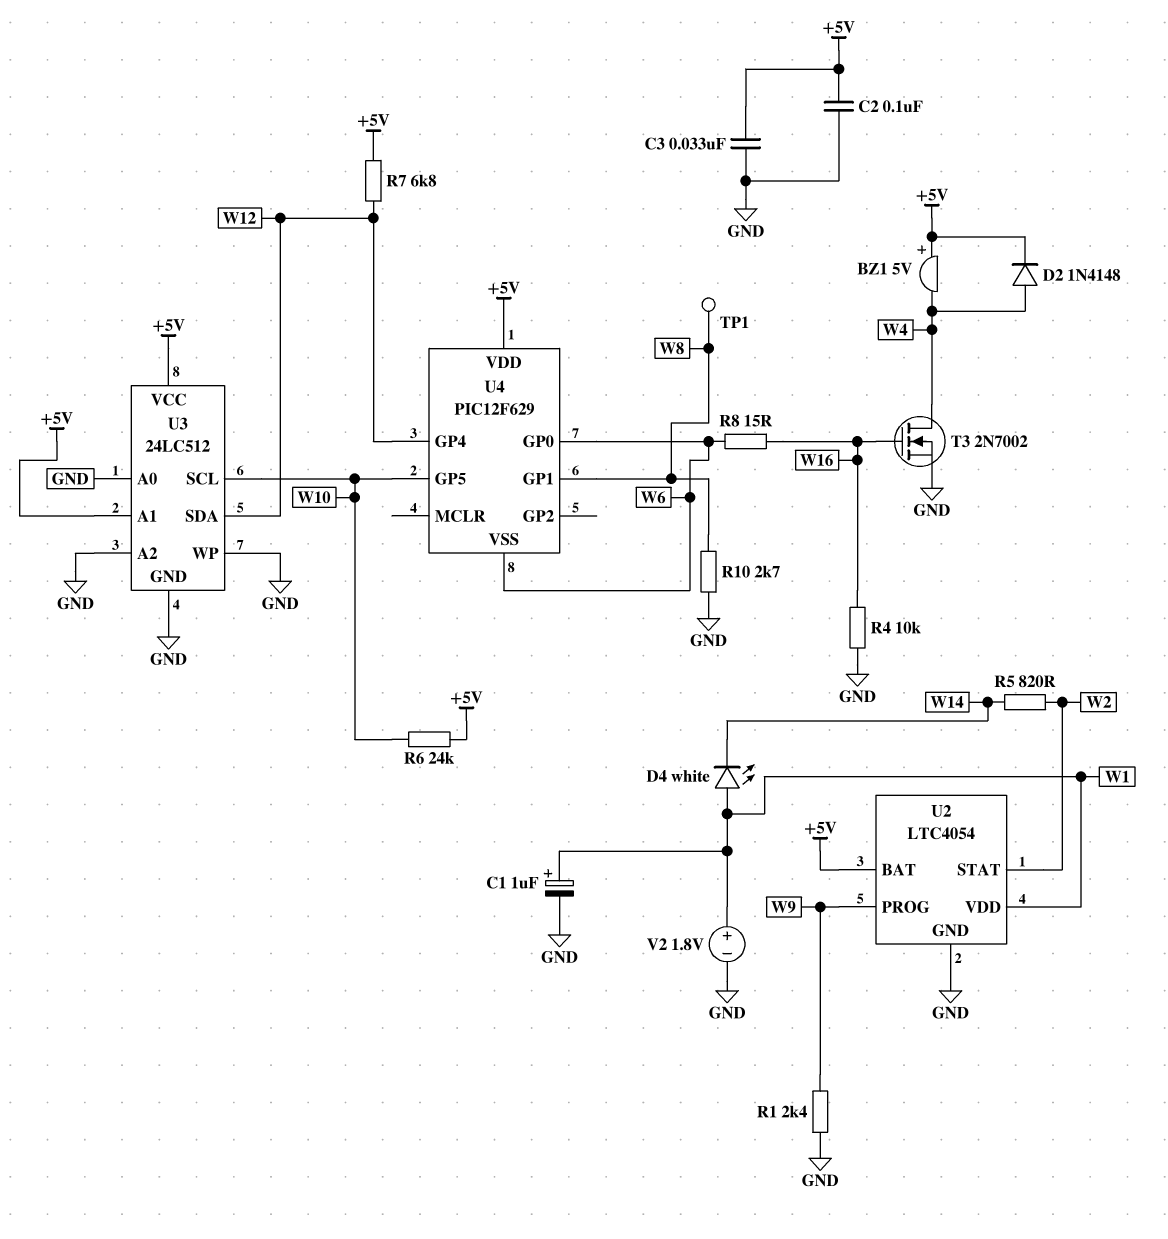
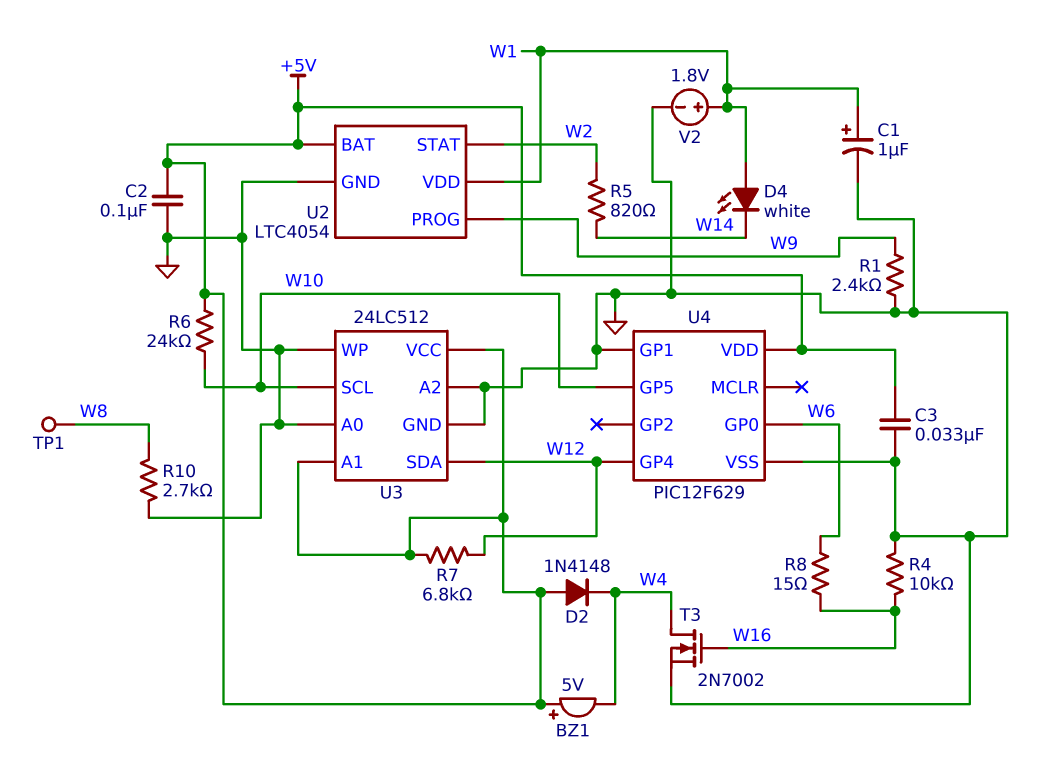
D2: diode 1N4148 (A W4, K +5V) -> diode 1N4148 (A +5V, K W4)
U4 pin GP1: W8 -> GND
U4 pin VSS: W6 -> GND

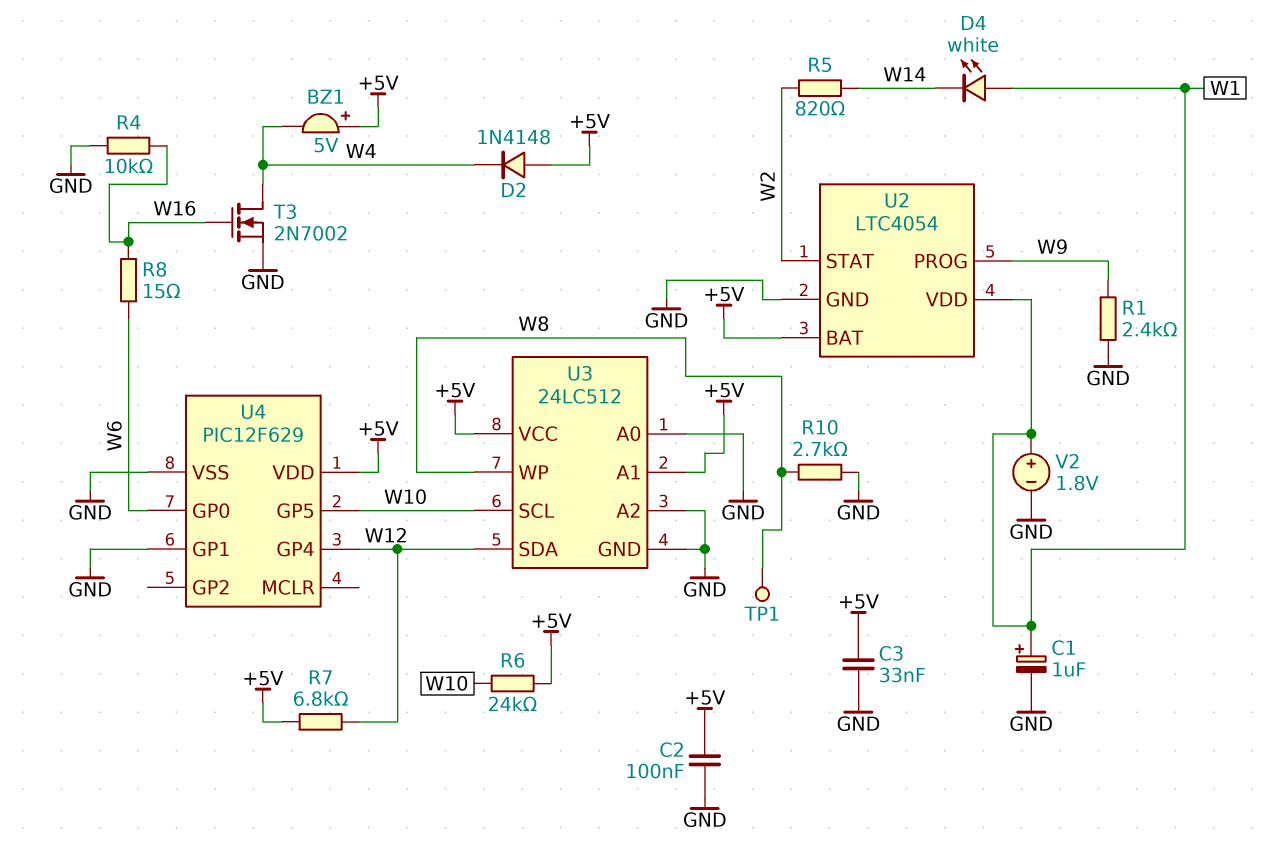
U3 pin WP: GND -> W8

